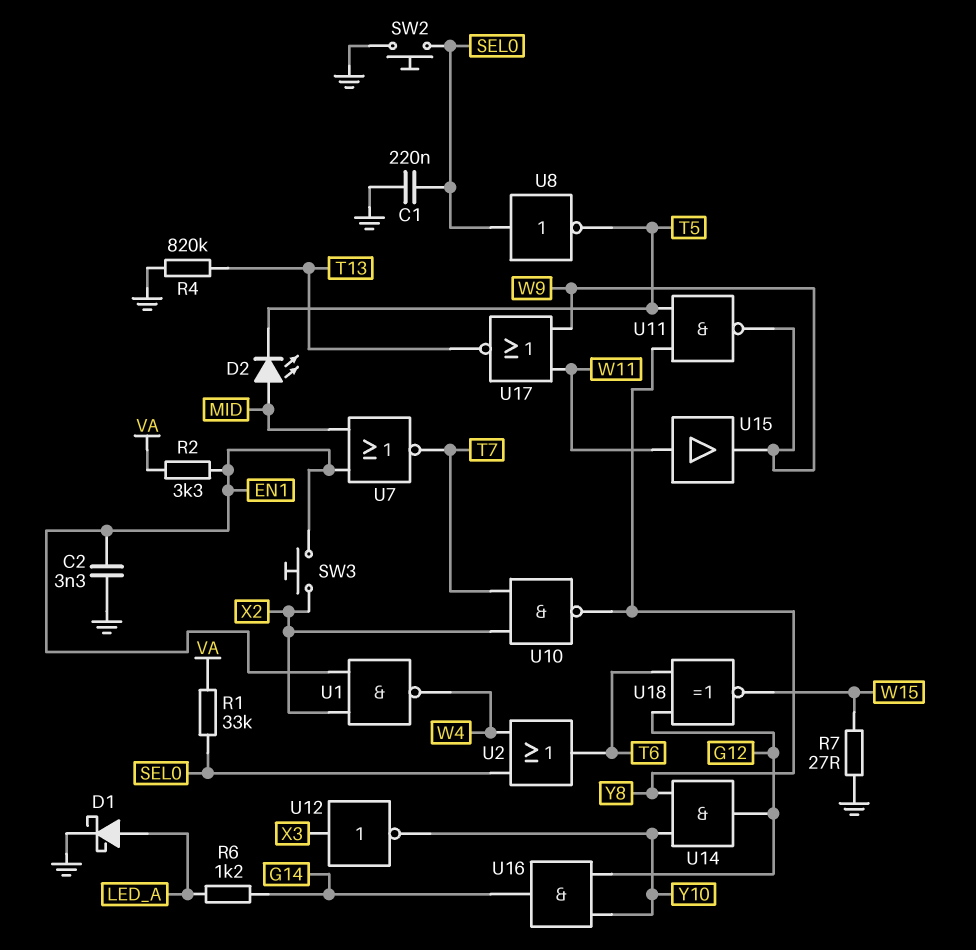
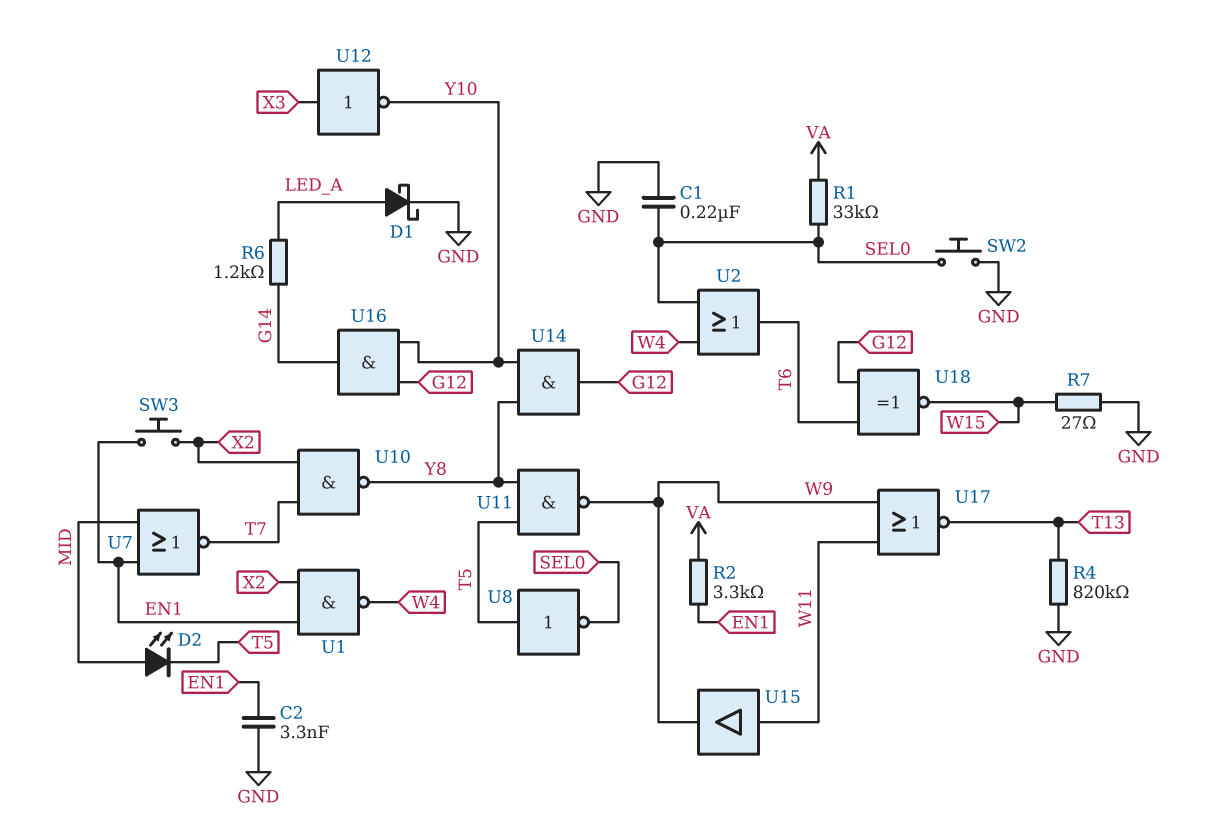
U8: NOT (in SEL0, out T5) -> NOT (in T5, out SEL0)

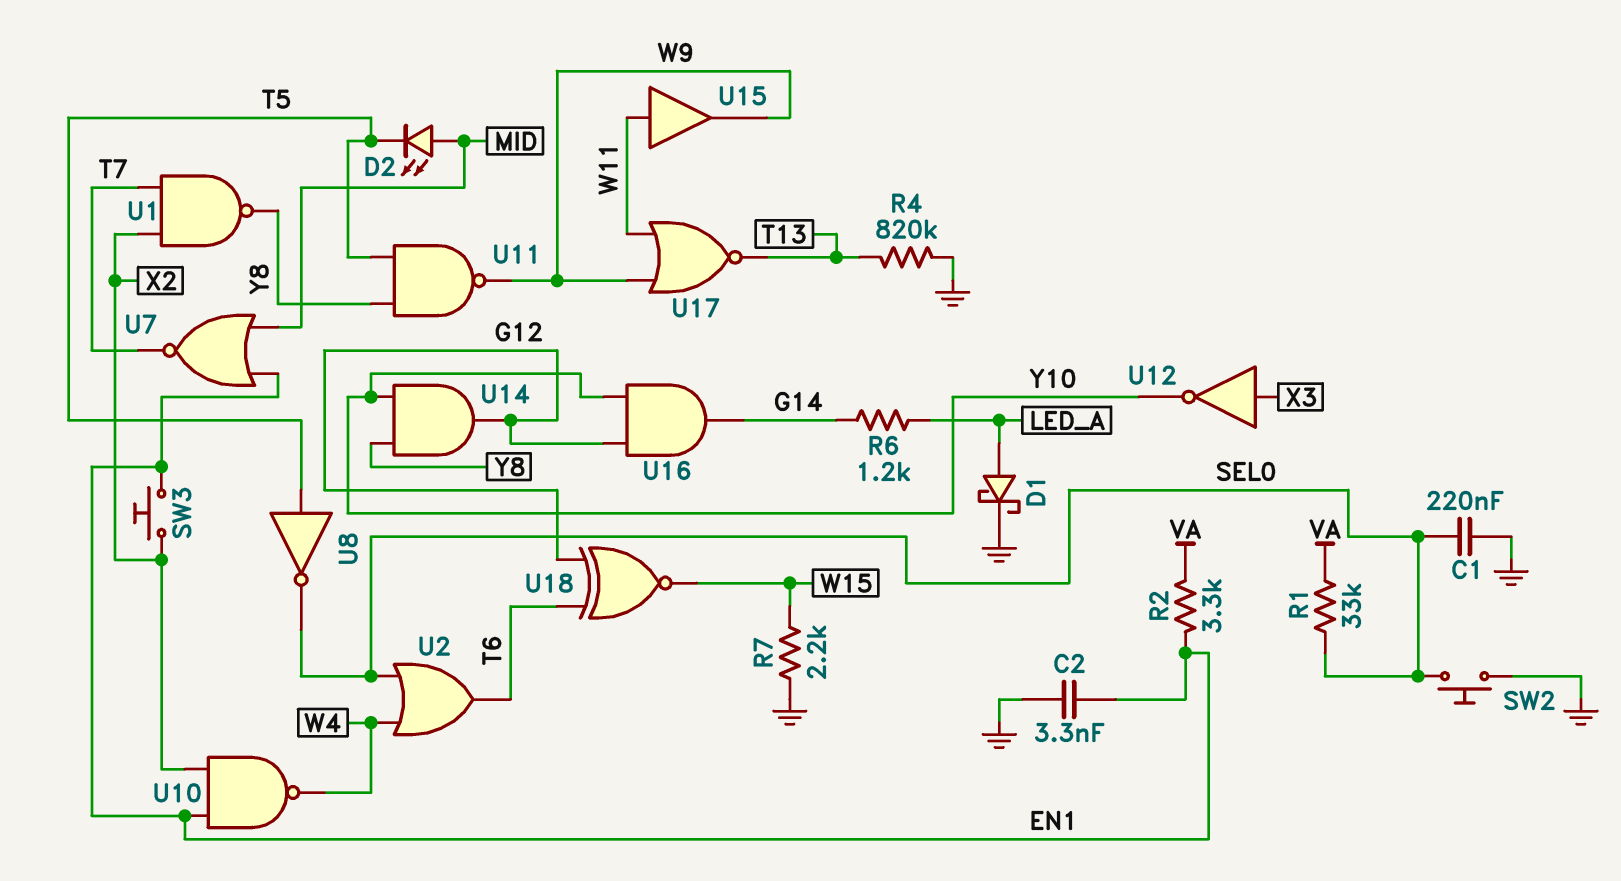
R7: 27 (GND, W15) -> 2.2k (GND, W15)
U1: NAND (in EN1, in X2, out W4) -> NAND (in T7, in X2, out Y8)
U10: NAND (in T7, in X2, out Y8) -> NAND (in EN1, in X2, out W4)

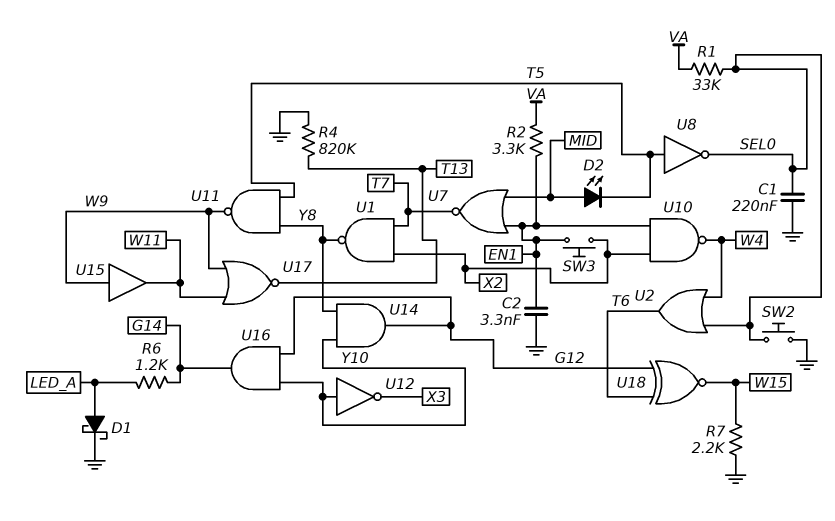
U12: NOT (in X3, out Y10) -> NOT (in Y10, out X3)
U15: buffer (in W11, out W9) -> buffer (in W9, out W11)

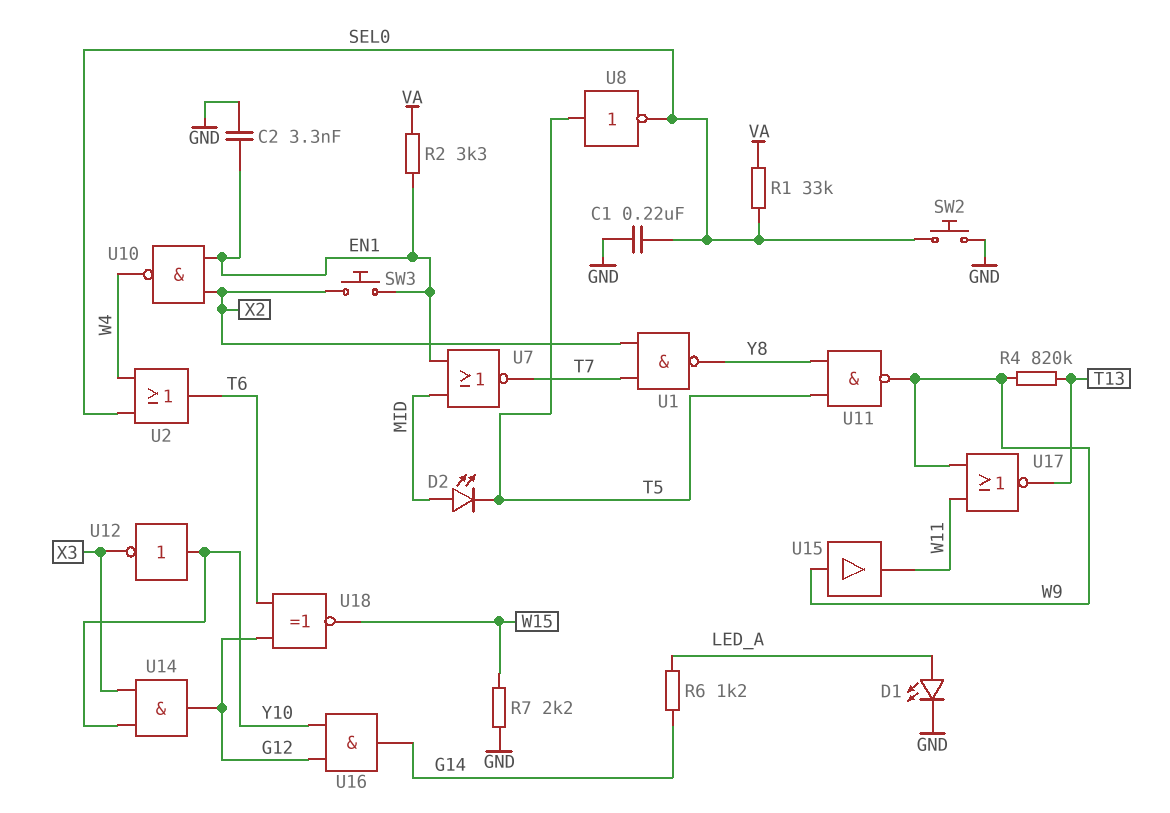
D1: schottky (A LED_A, K GND) -> LED (A LED_A, K GND)
R4: 820k (GND, T13) -> 820k (T13, W9)
U14: AND (in Y8, in Y10, out G12) -> AND (in X3, in Y10, out G12)

